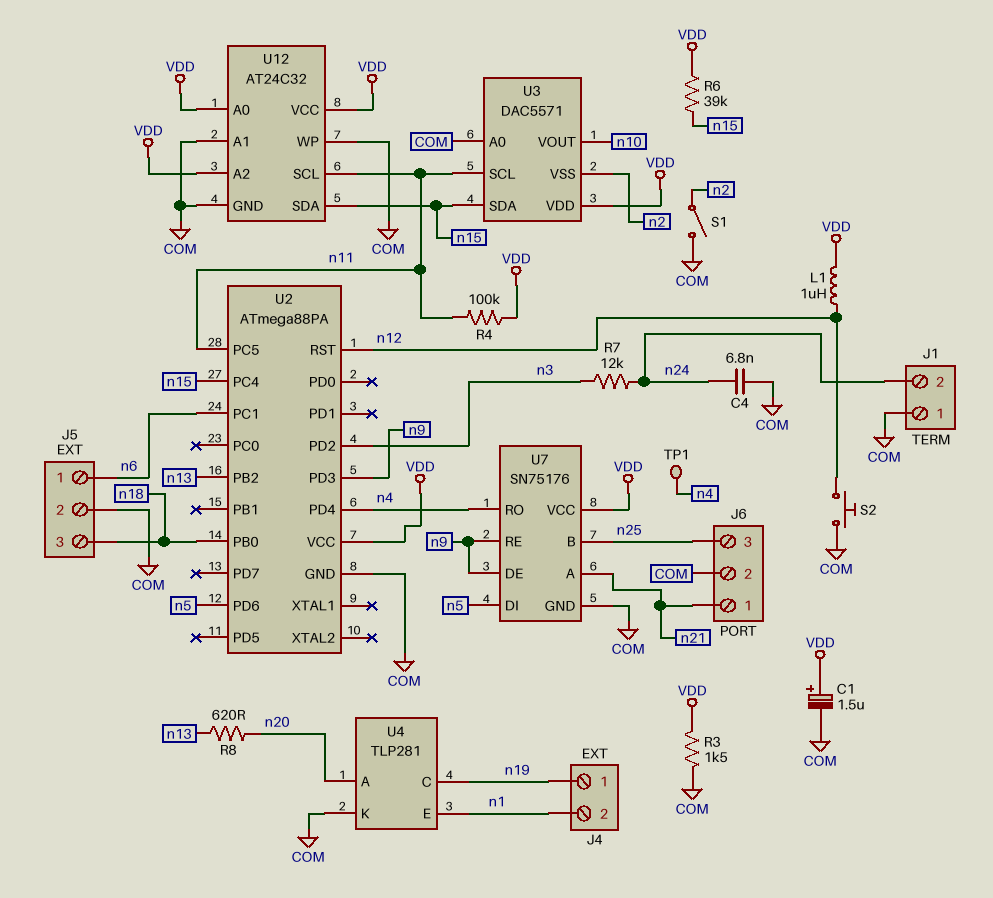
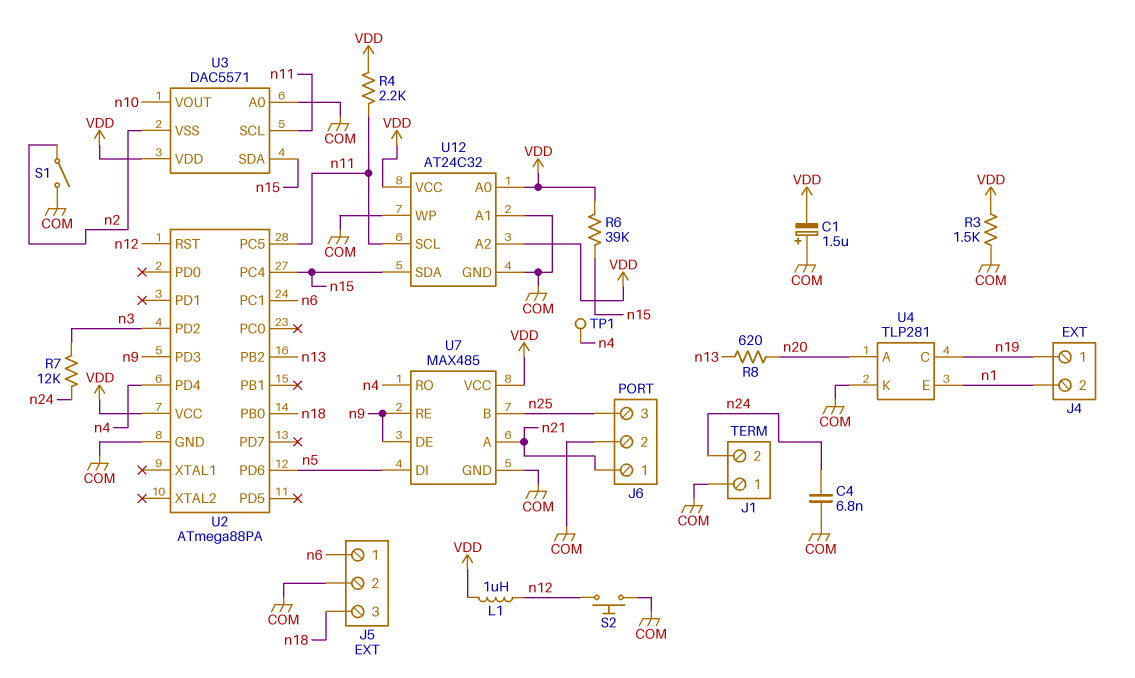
C1: 1.5uF (plus VDD, minus COM) -> 1.5uF (plus COM, minus VDD)
R4: 100k (VDD, n11) -> 2.2k (VDD, n11)
U7: SN75176 -> MAX485

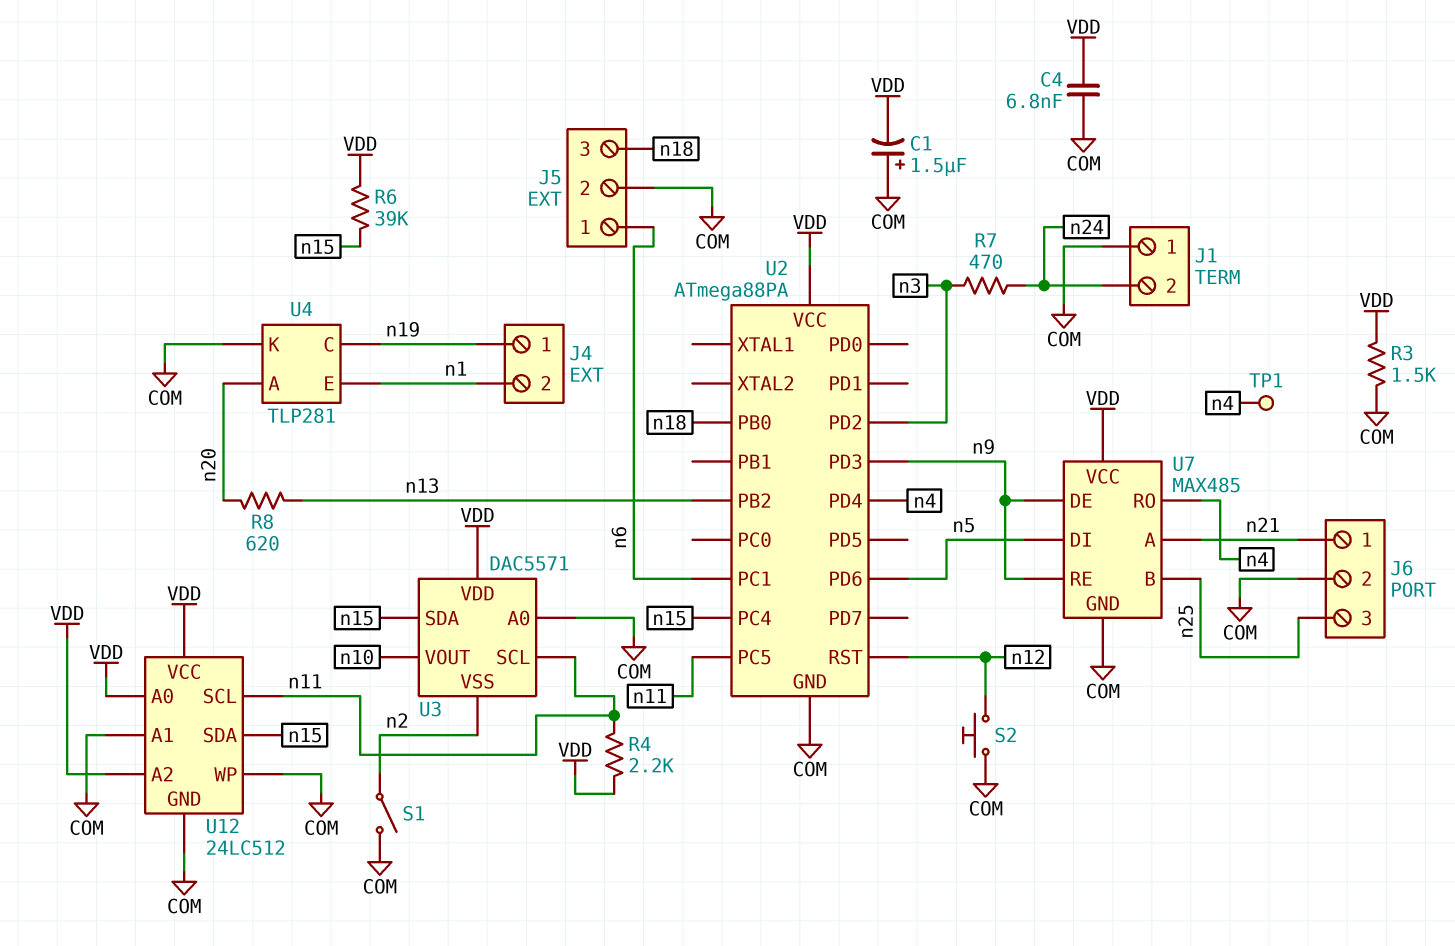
C4: 6.8nF (COM, n24) -> 6.8nF (COM, VDD)
L1: 1uH (VDD, n12) -> none
R7: 12k (n3, n24) -> 470 (n3, n24)
U12: AT24C32 -> 24LC512

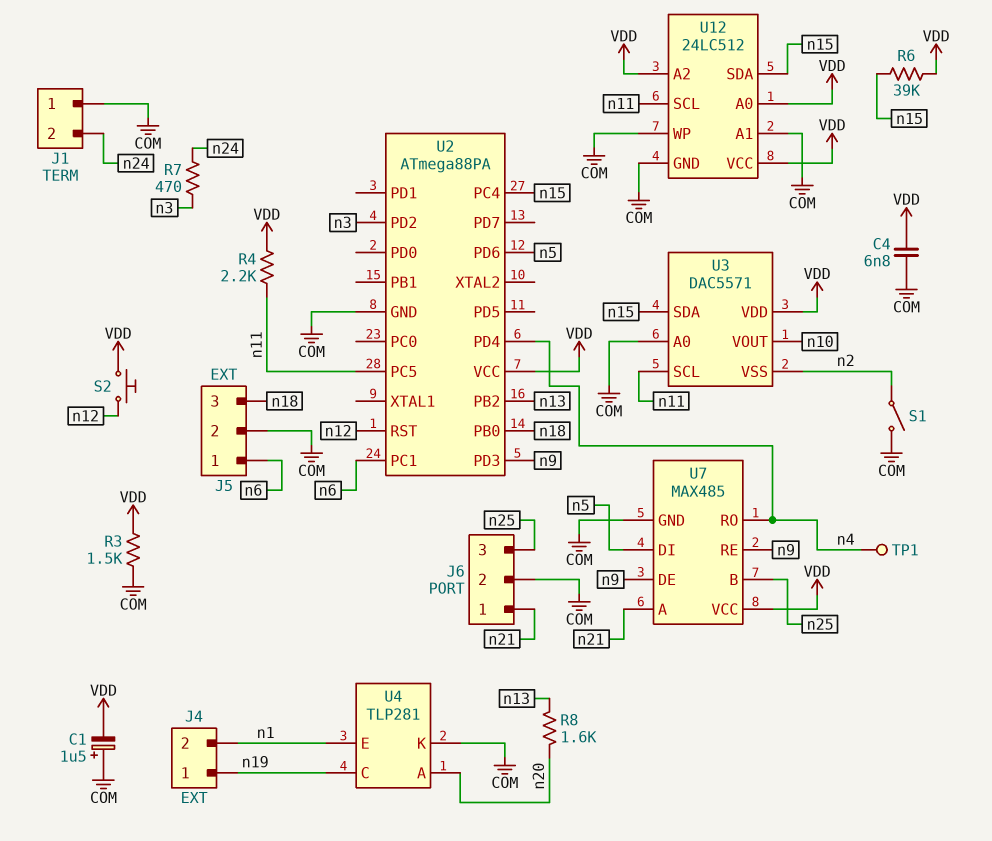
R8: 620 (n13, n20) -> 1.6k (n13, n20)
S2: button (COM, n12) -> button (VDD, n12)

